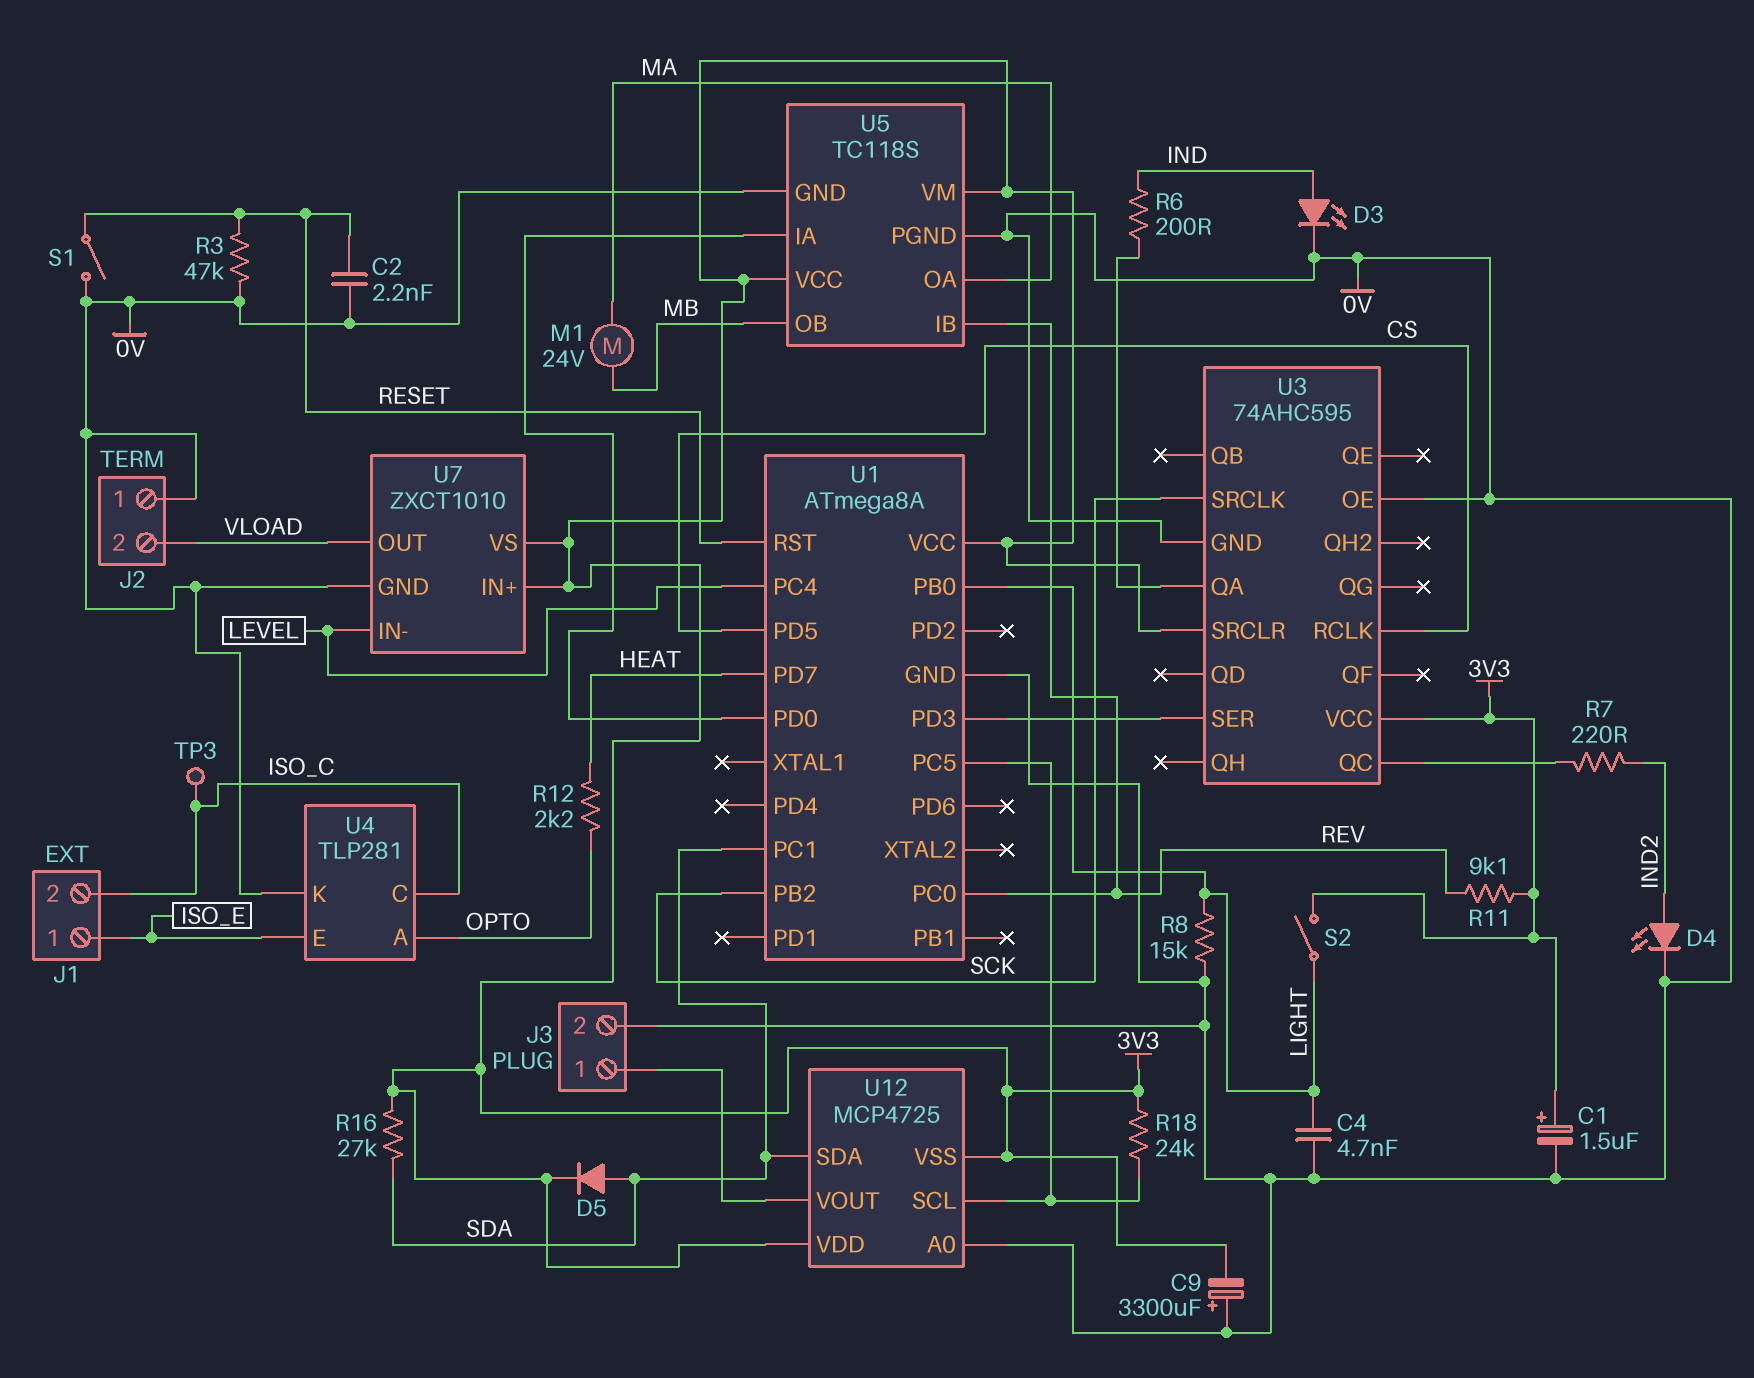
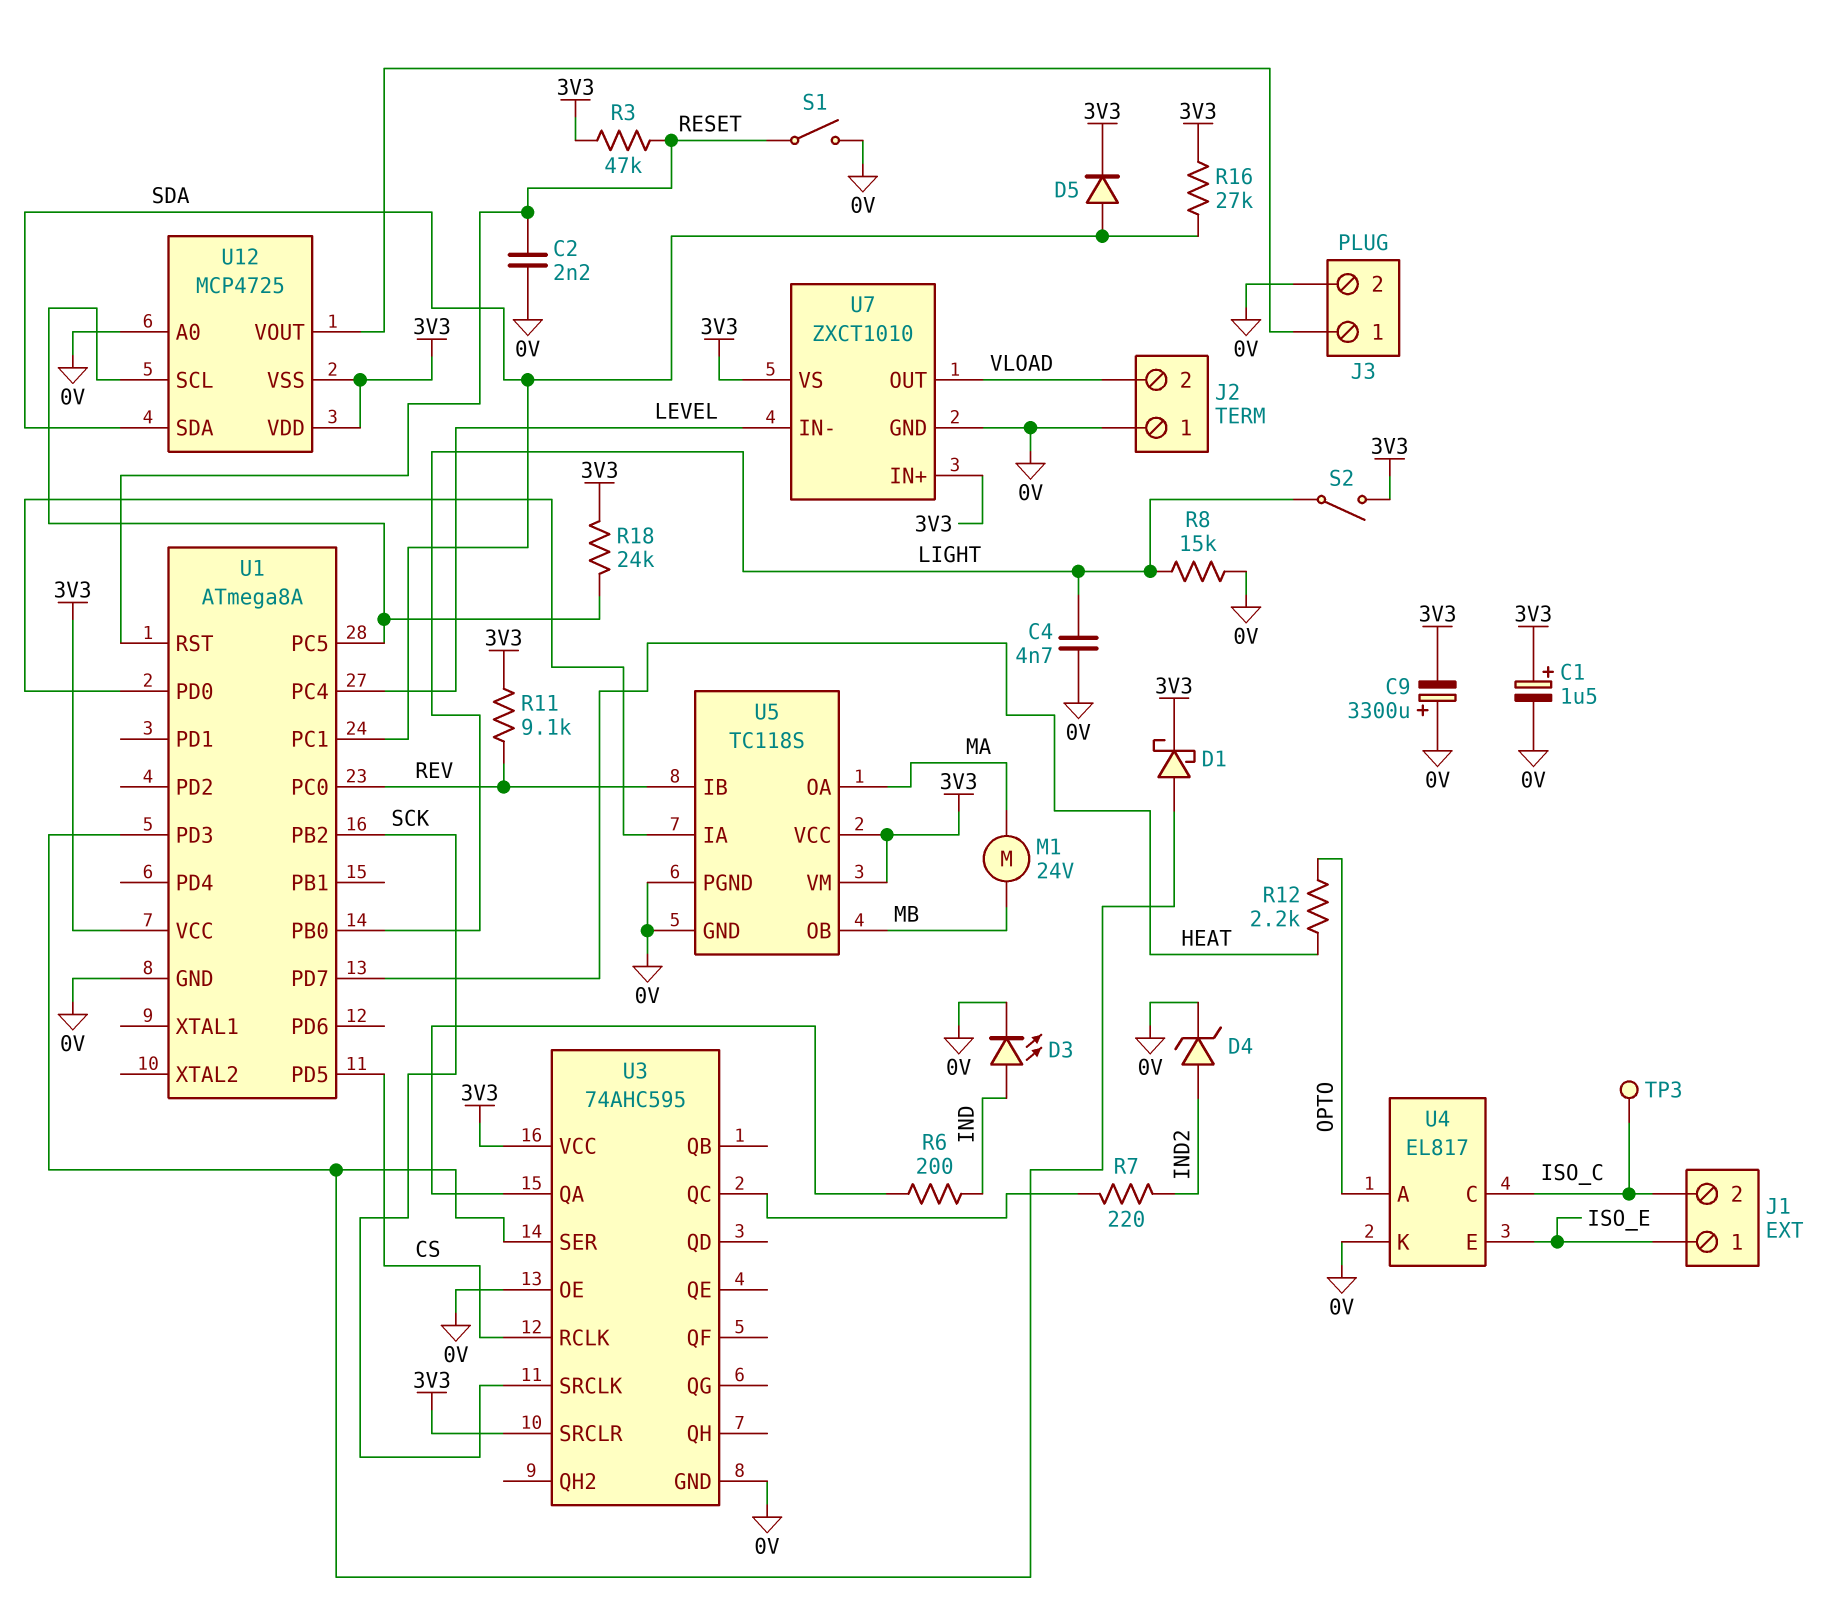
D1: none -> schottky (A U1/PD3, K 3V3)
D4: LED (A IND2, K 0V) -> zener (A IND2, K 0V)
R3: 47k (0V, RESET) -> 47k (3V3, RESET)
U4: TLP281 -> EL817

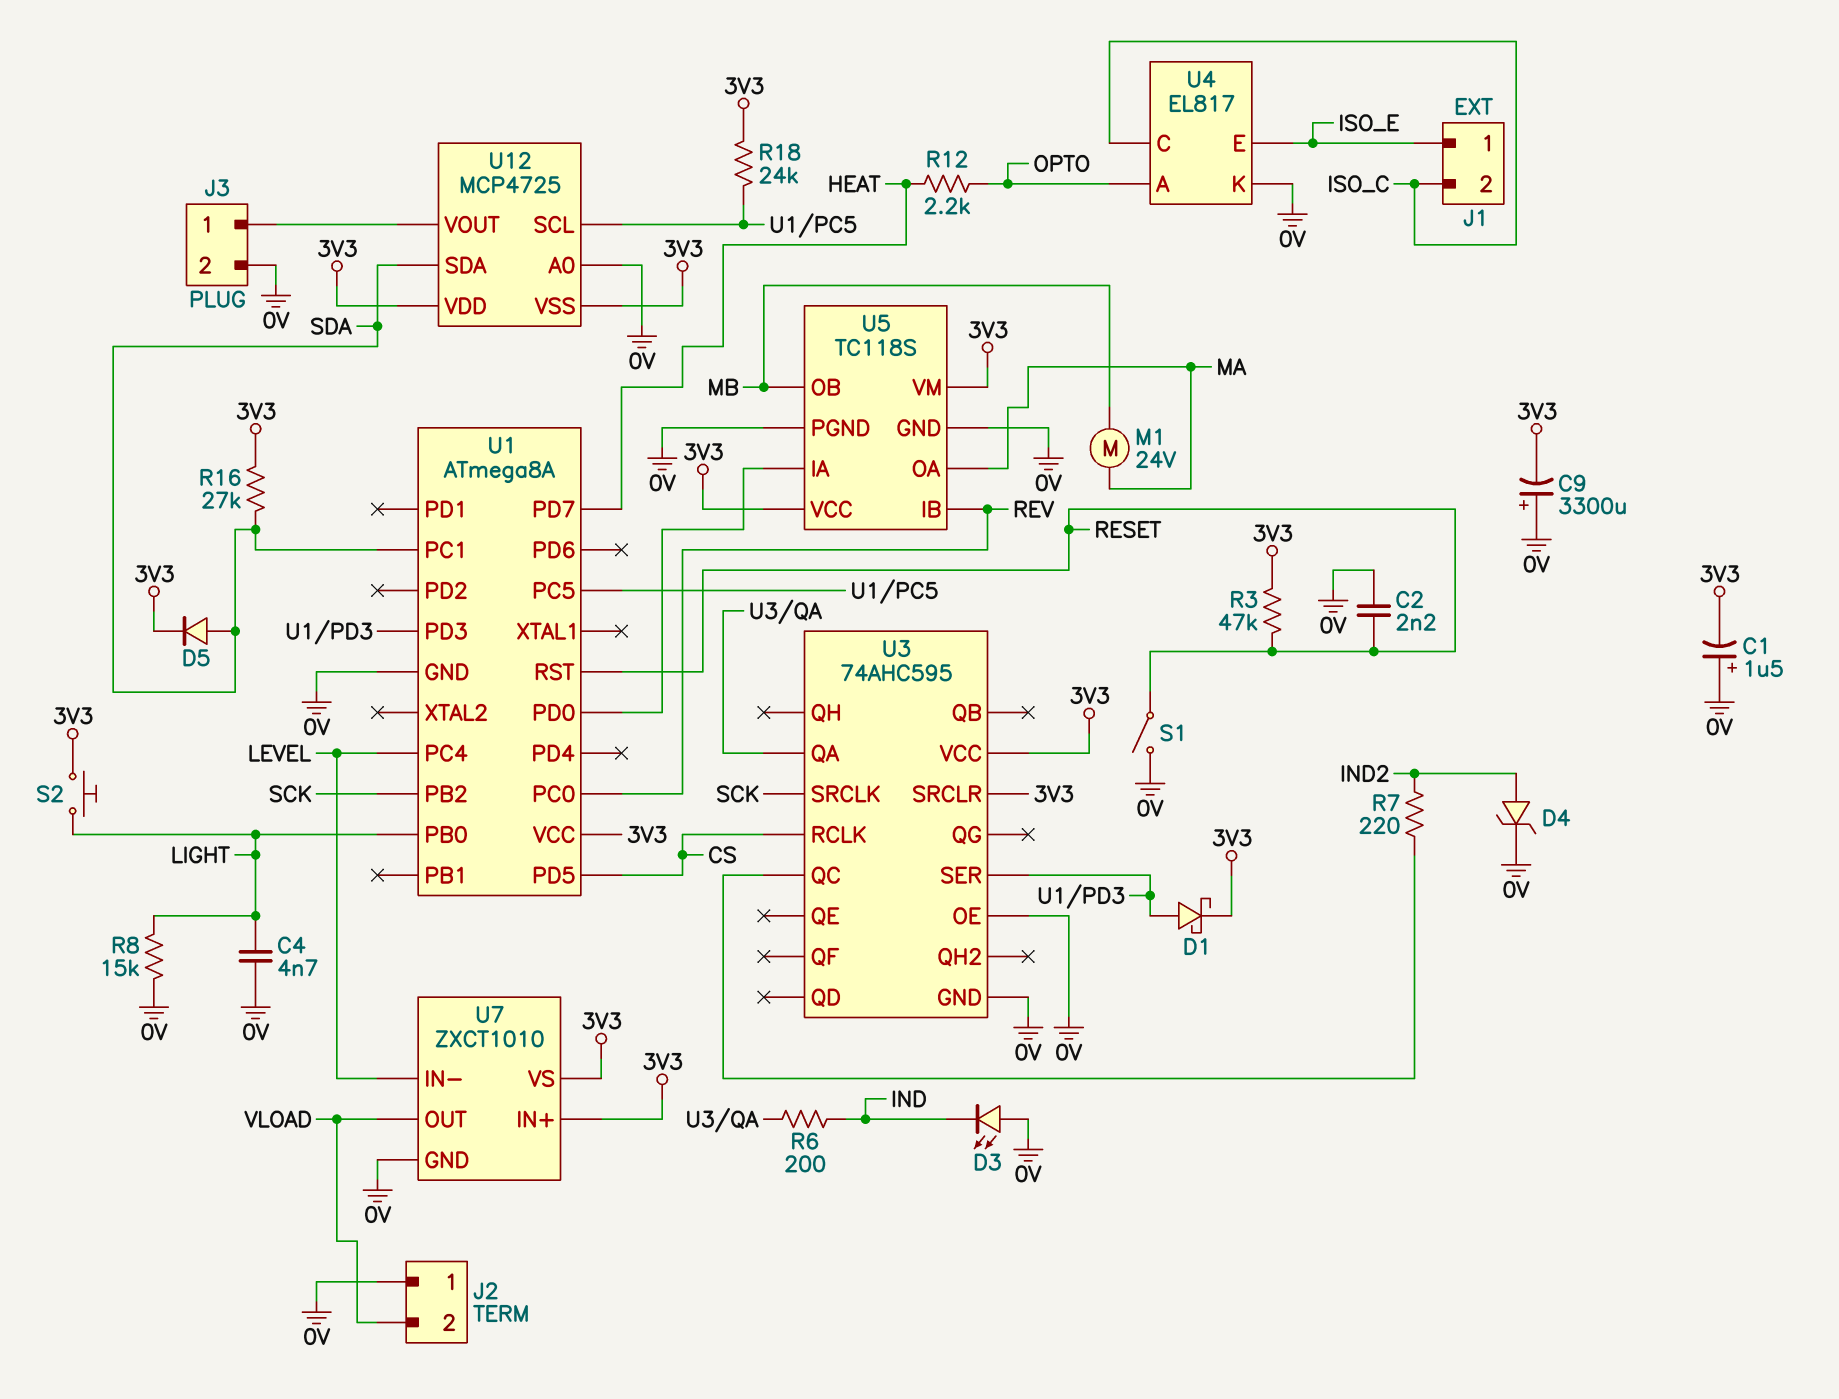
C1: 1.5uF (plus 3V3, minus 0V) -> 1.5uF (plus 0V, minus 3V3)
D3: LED (A IND, K 0V) -> LED (A 0V, K IND)
R11: 9.1k (3V3, REV) -> none
S2: switch (3V3, LIGHT) -> button (3V3, LIGHT)
TP3: test point (ISO_C) -> none

